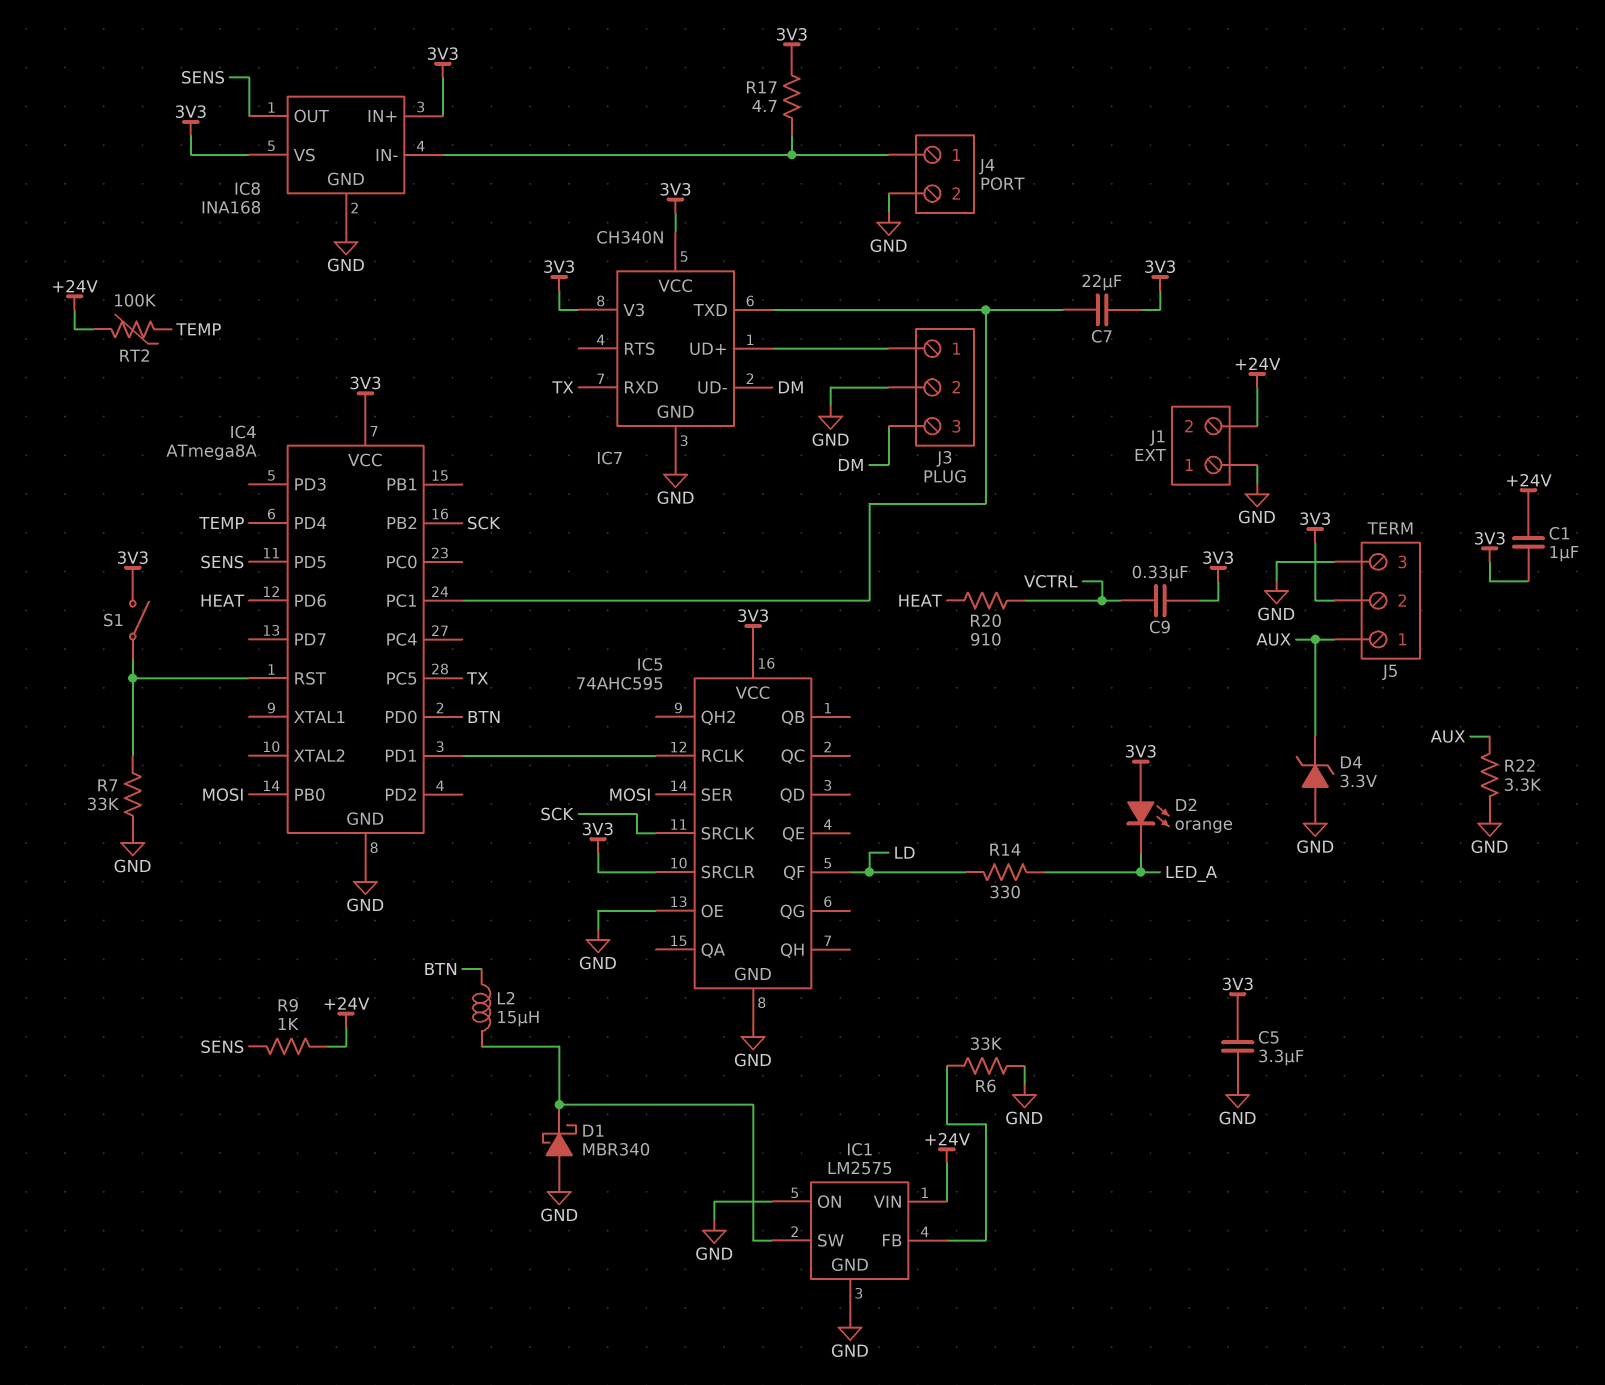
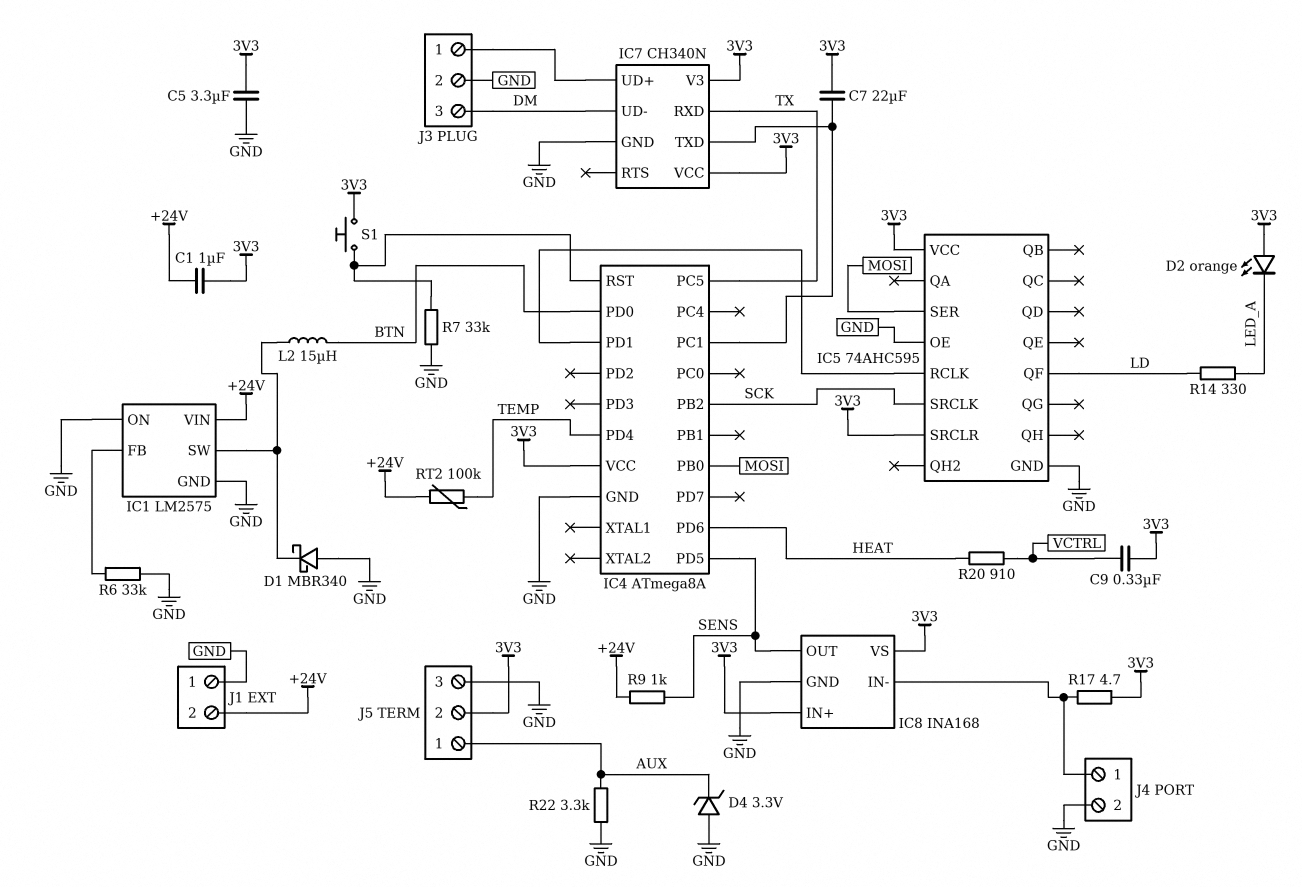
S1: switch (3V3, IC4/RST) -> button (3V3, IC4/RST)

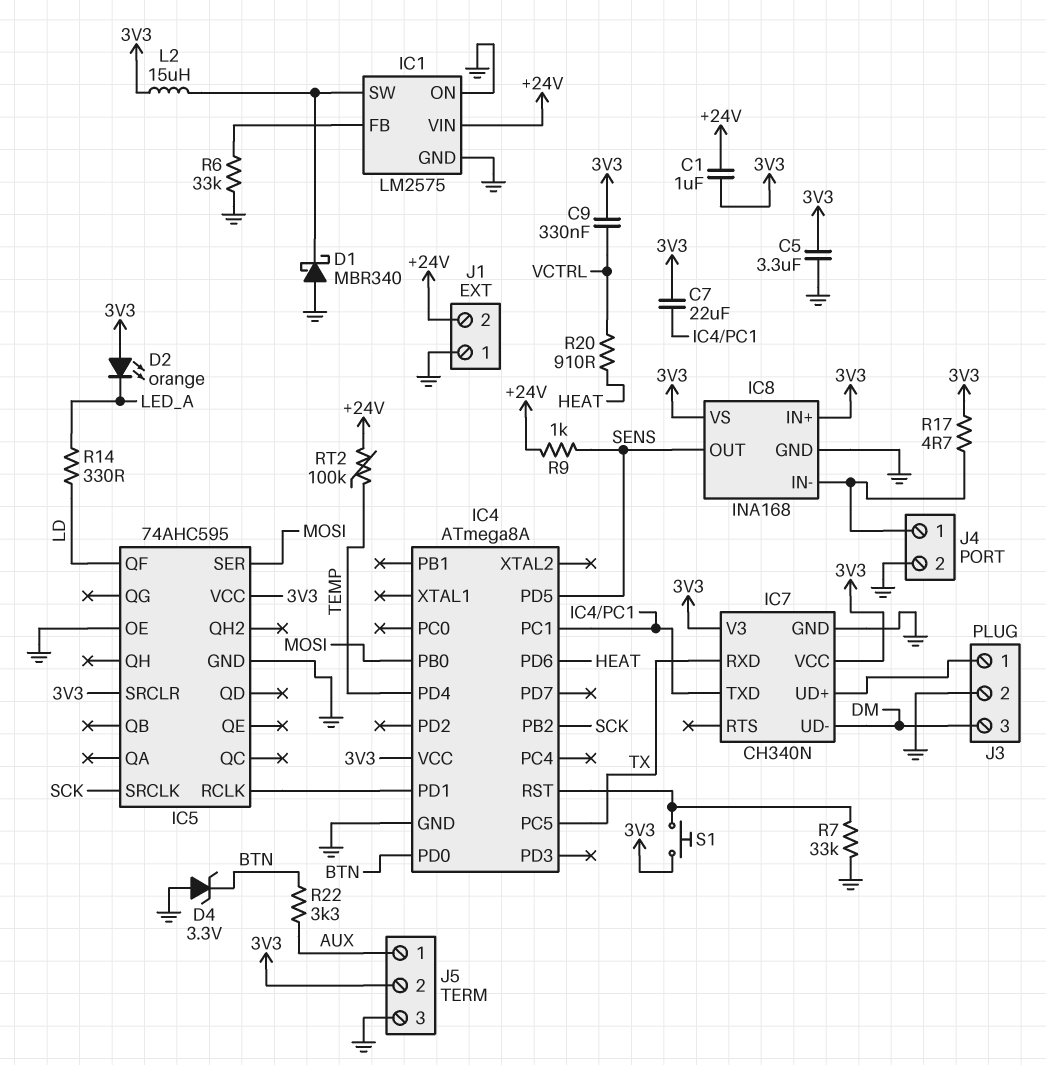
D4: zener 3.3V (A GND, K AUX) -> zener 3.3V (A GND, K BTN)
L2: 15uH (BTN, IC1/SW) -> 15uH (3V3, IC1/SW)
R22: 3.3k (AUX, GND) -> 3.3k (AUX, BTN)

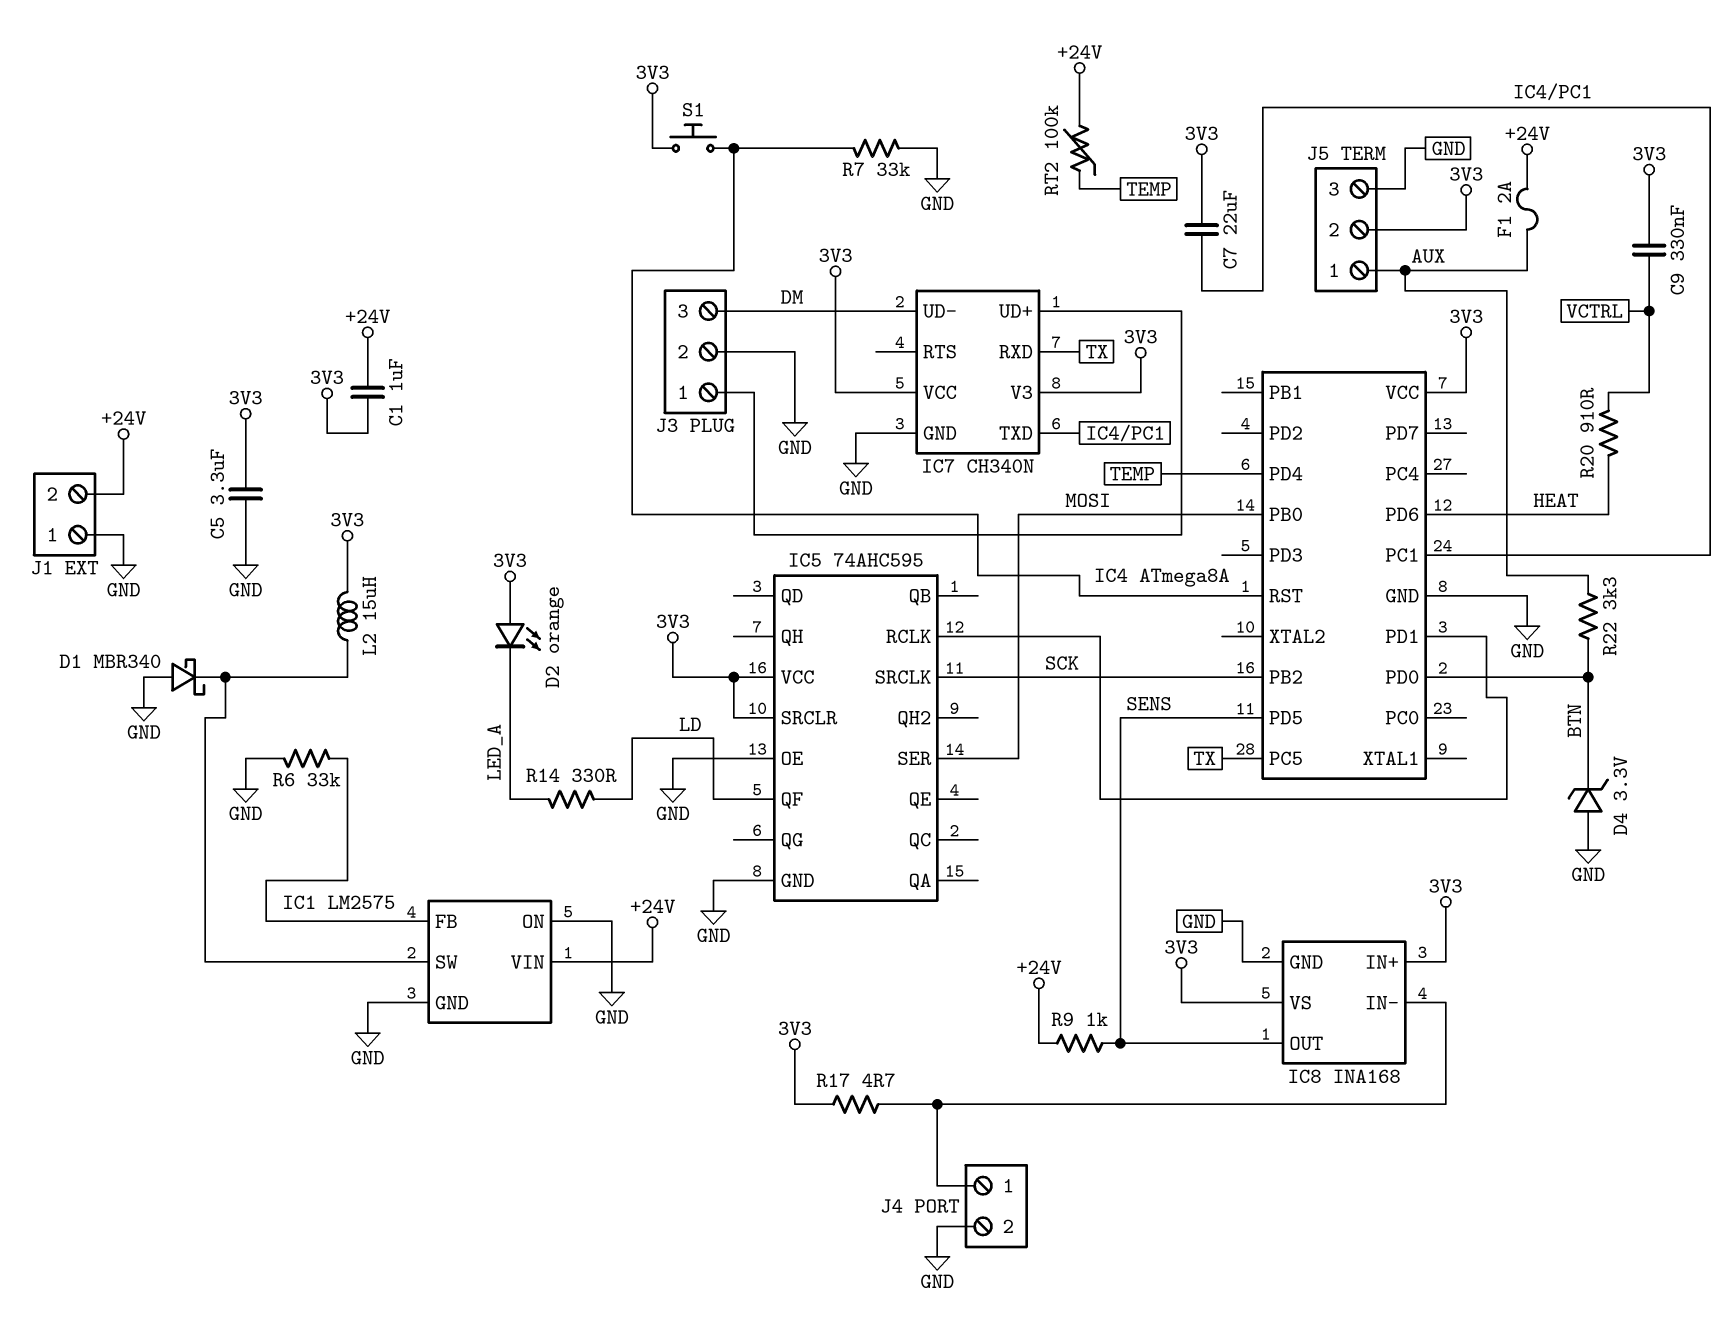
F1: none -> 2A (+24V, AUX)

